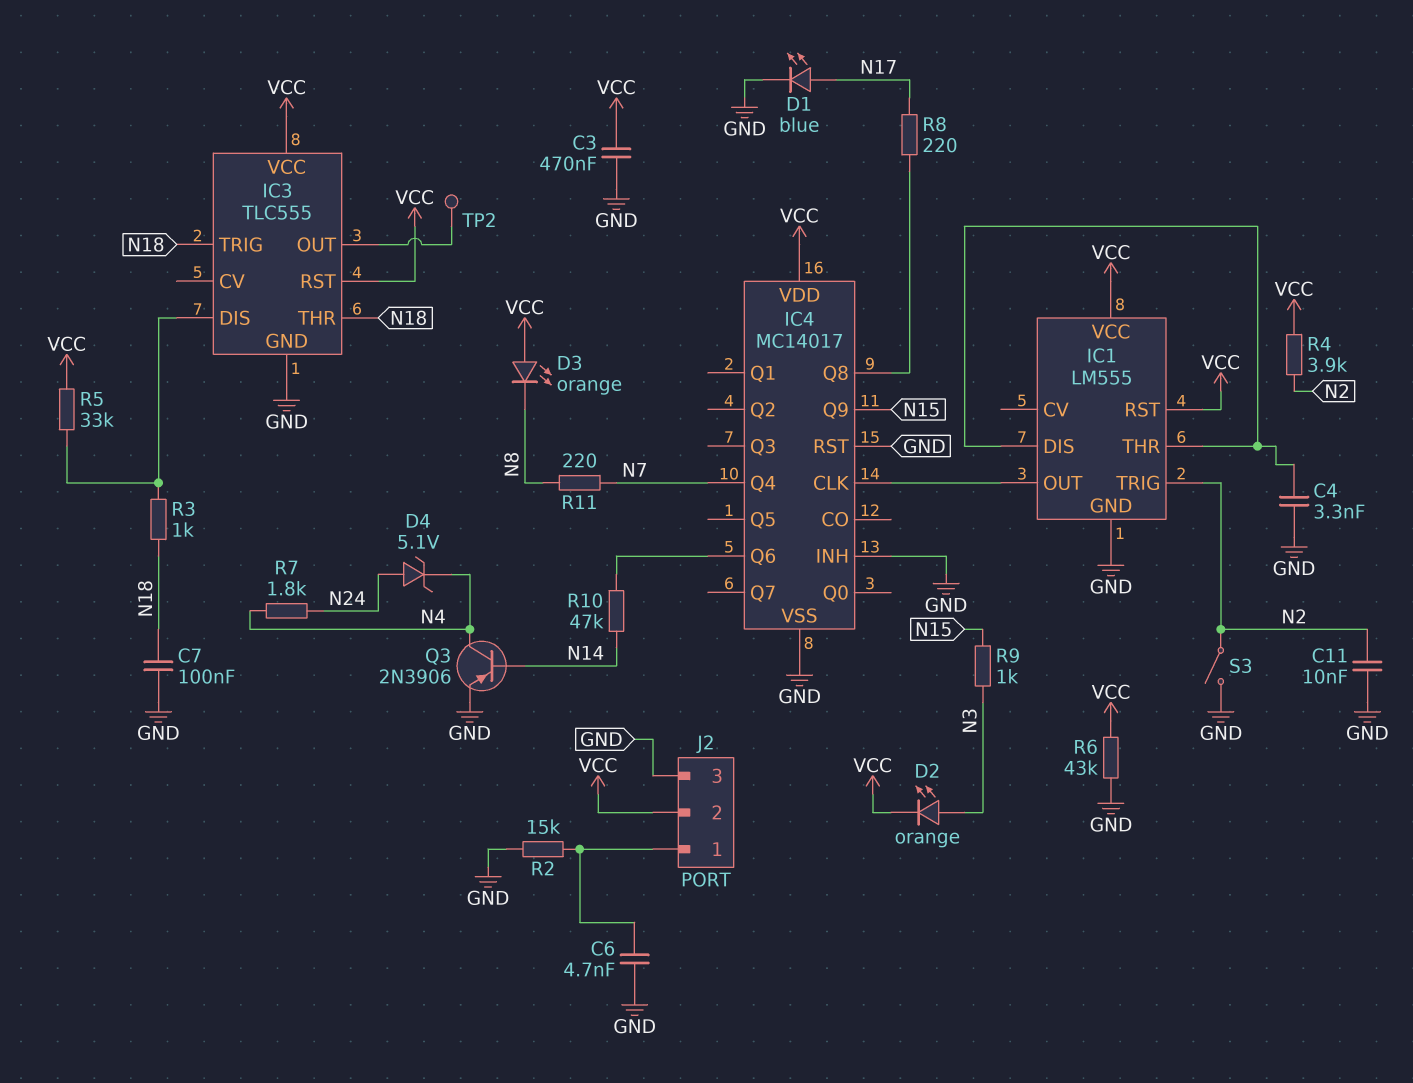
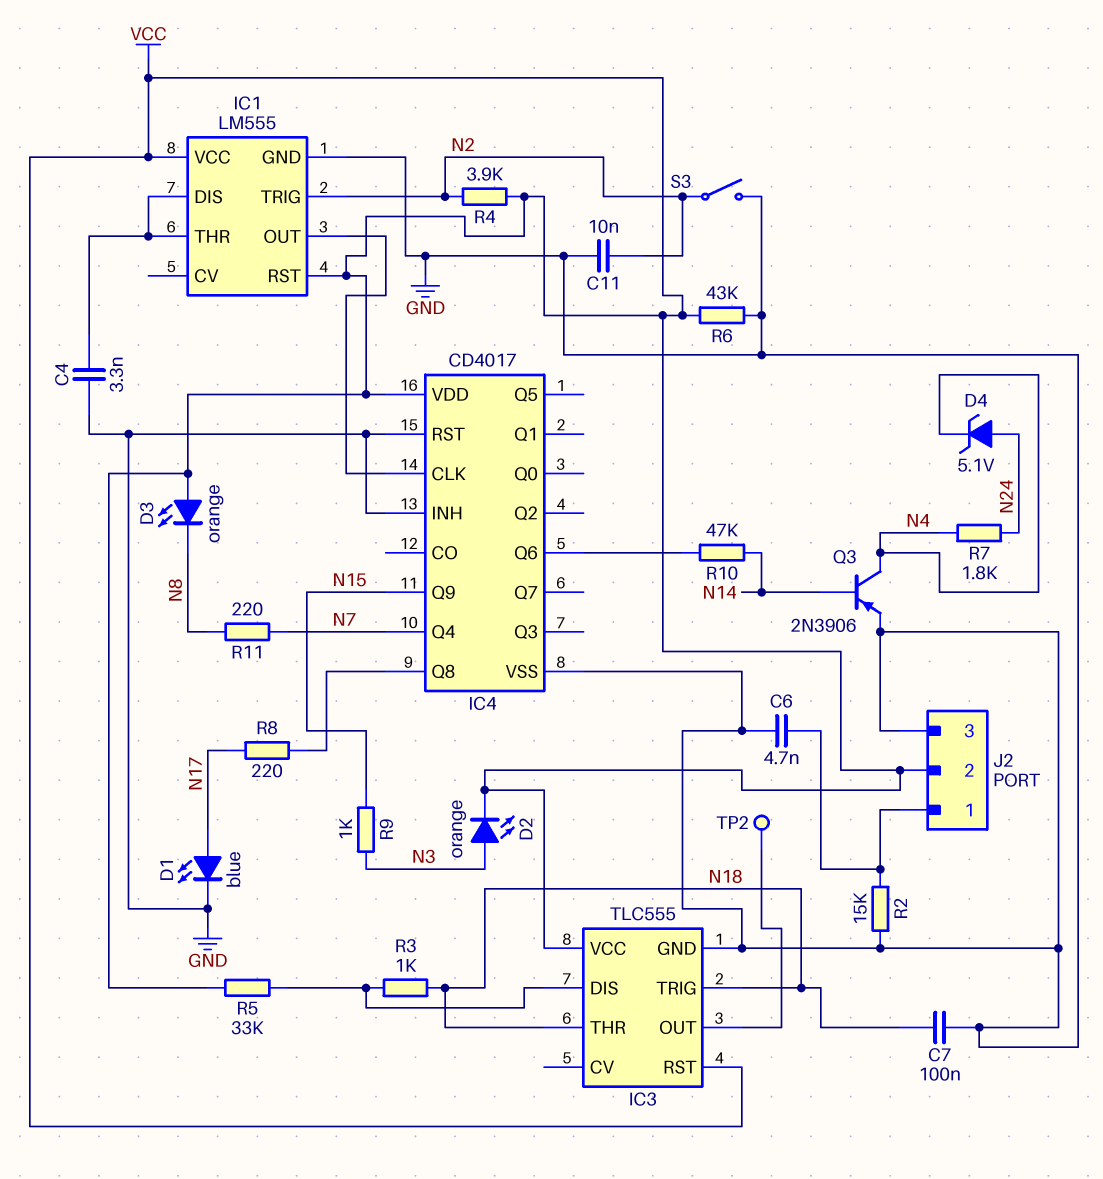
C3: 470nF (GND, VCC) -> none
IC4: MC14017 -> CD4017

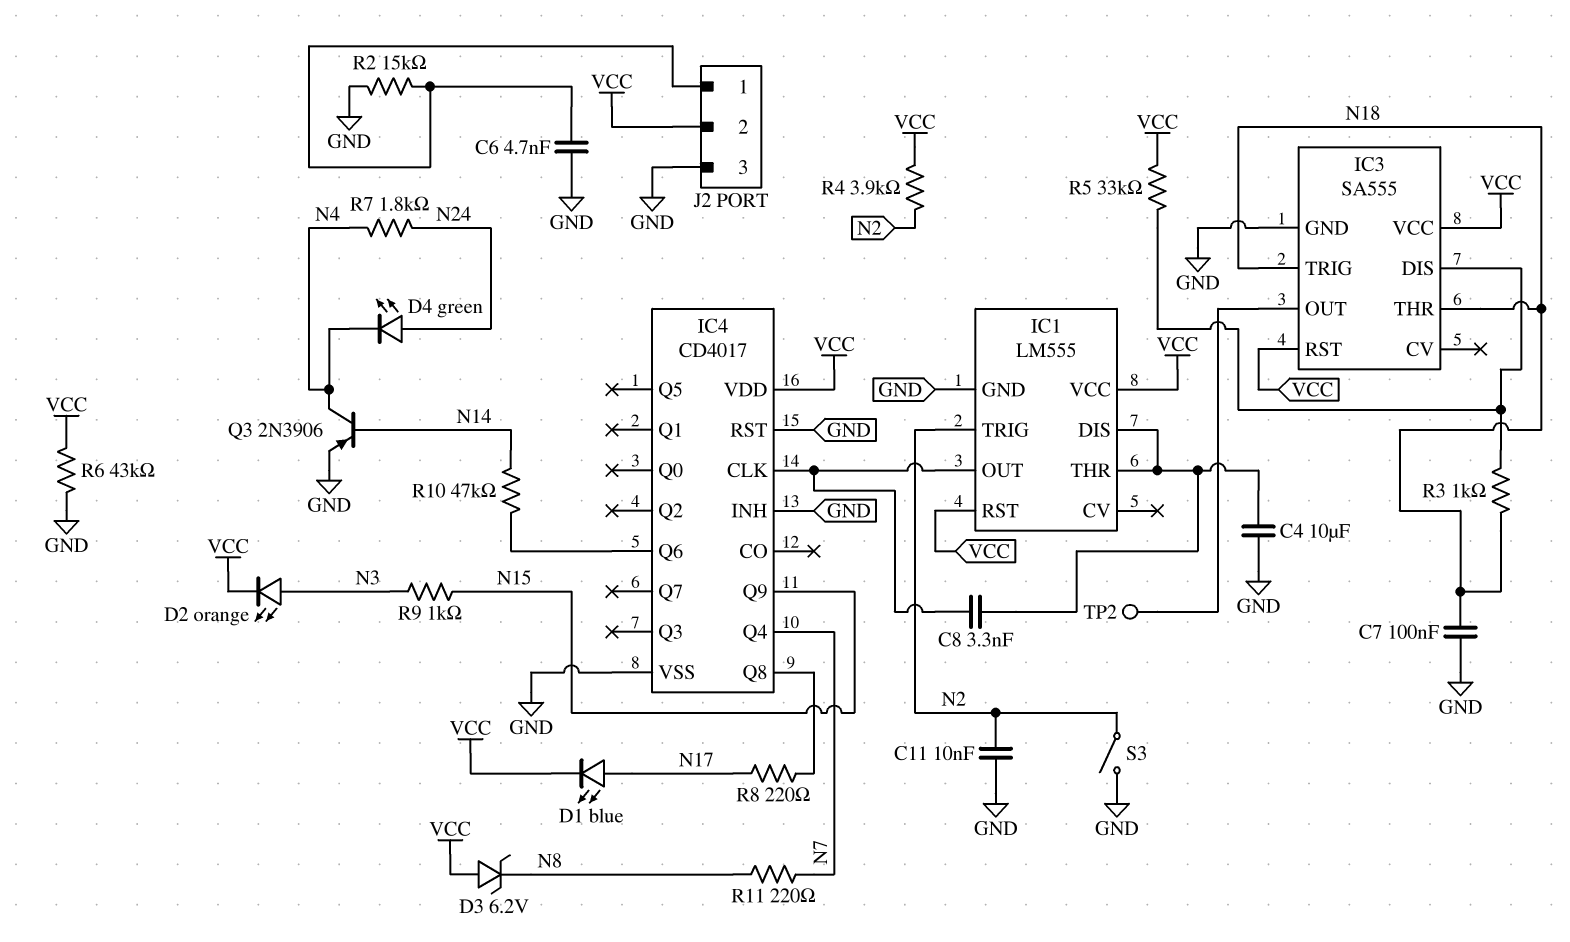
C4: 3.3nF (GND, IC1/DIS) -> 10uF (GND, IC1/DIS)
C8: none -> 3.3nF (IC1/DIS, IC1/OUT)
D1: LED blue (A N17, K GND) -> LED blue (A N17, K VCC)
D3: LED orange (A VCC, K N8) -> zener 6.2V (A VCC, K N8)
D4: zener 5.1V (A N24, K N4) -> LED green (A N24, K N4)
IC3: TLC555 -> SA555

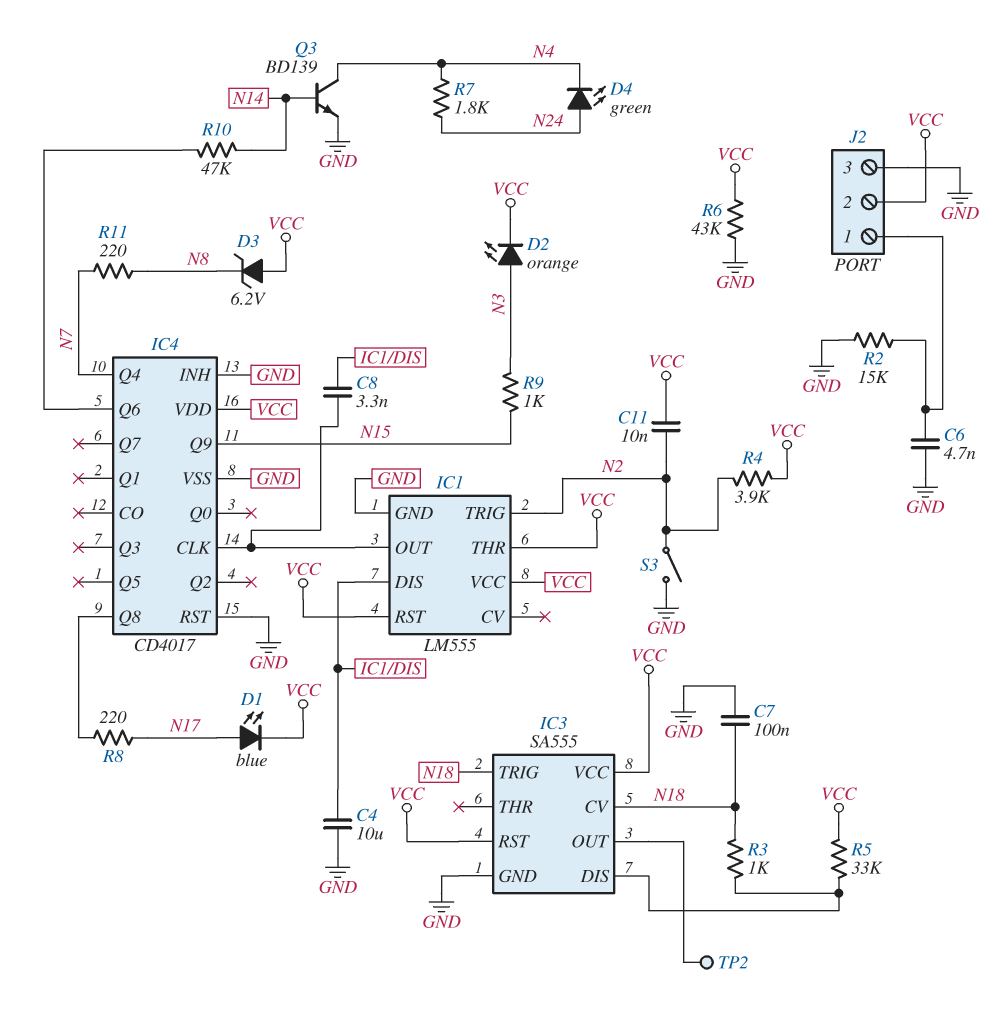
C11: 10nF (GND, N2) -> 10nF (N2, VCC)
IC1 pin THR: IC1/DIS -> VCC
IC3 pin CV: none -> N18
IC3 pin THR: N18 -> none
Q3: PNP 2N3906 (B N14, C N4, E GND) -> NPN BD139 (B N14, C N4, E GND)

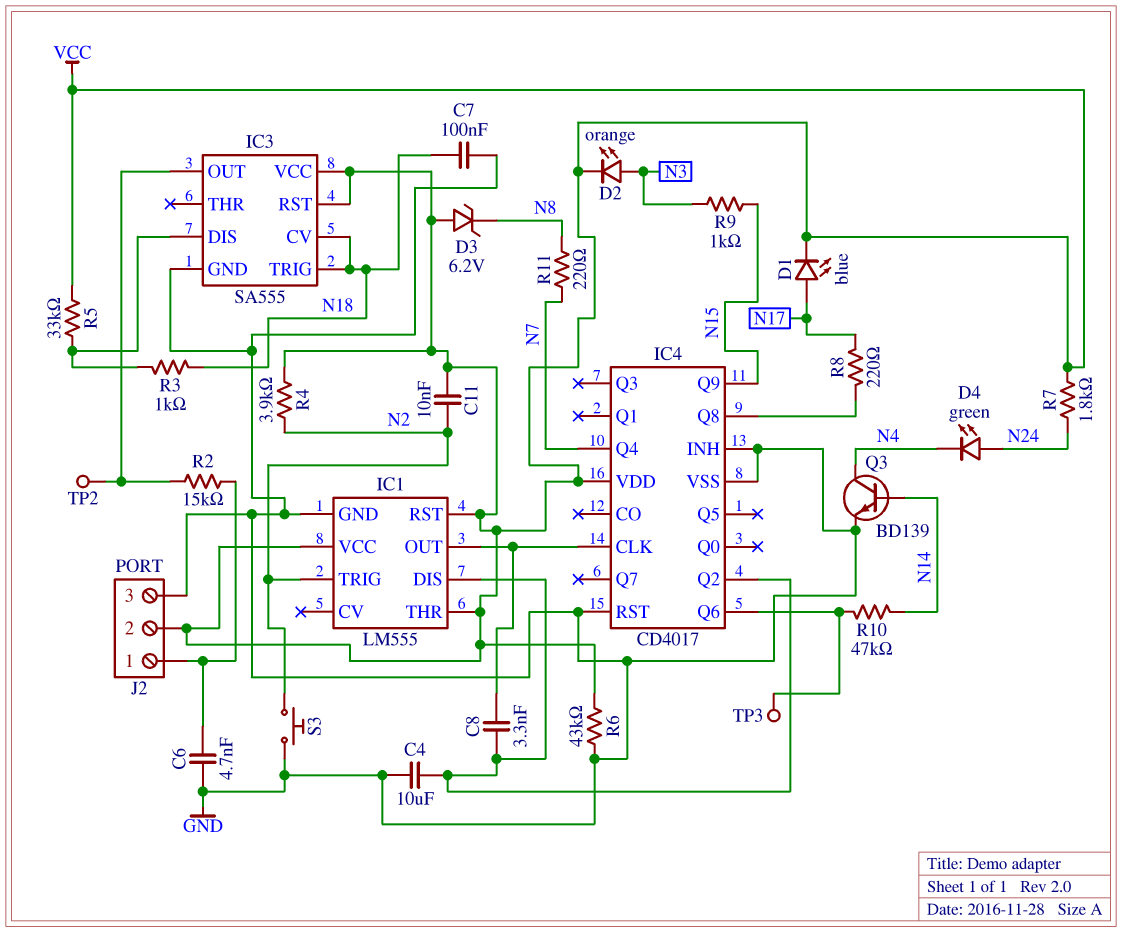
IC4 pin Q2: none -> IC1/DIS
R2: 15k (GND, J2/1) -> 15k (IC3/OUT, J2/1)
R7: 1.8k (N4, N24) -> 1.8k (N24, VCC)
S3: switch (GND, N2) -> button (GND, N2)
TP3: none -> test point (IC4/Q6)

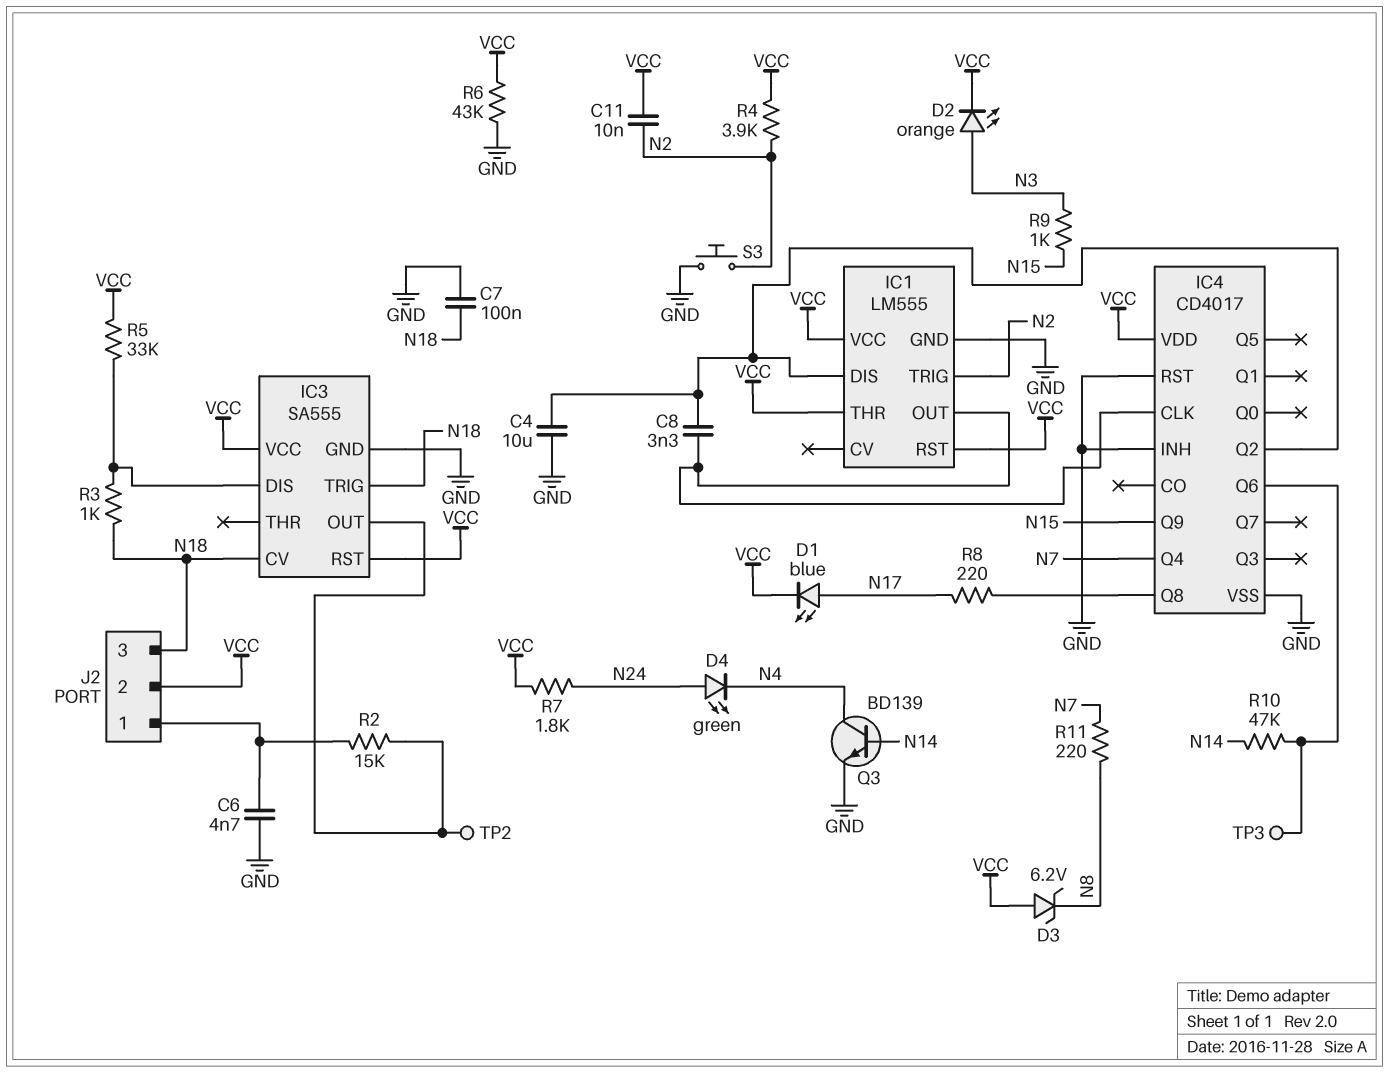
J2 pin 3: GND -> N18

